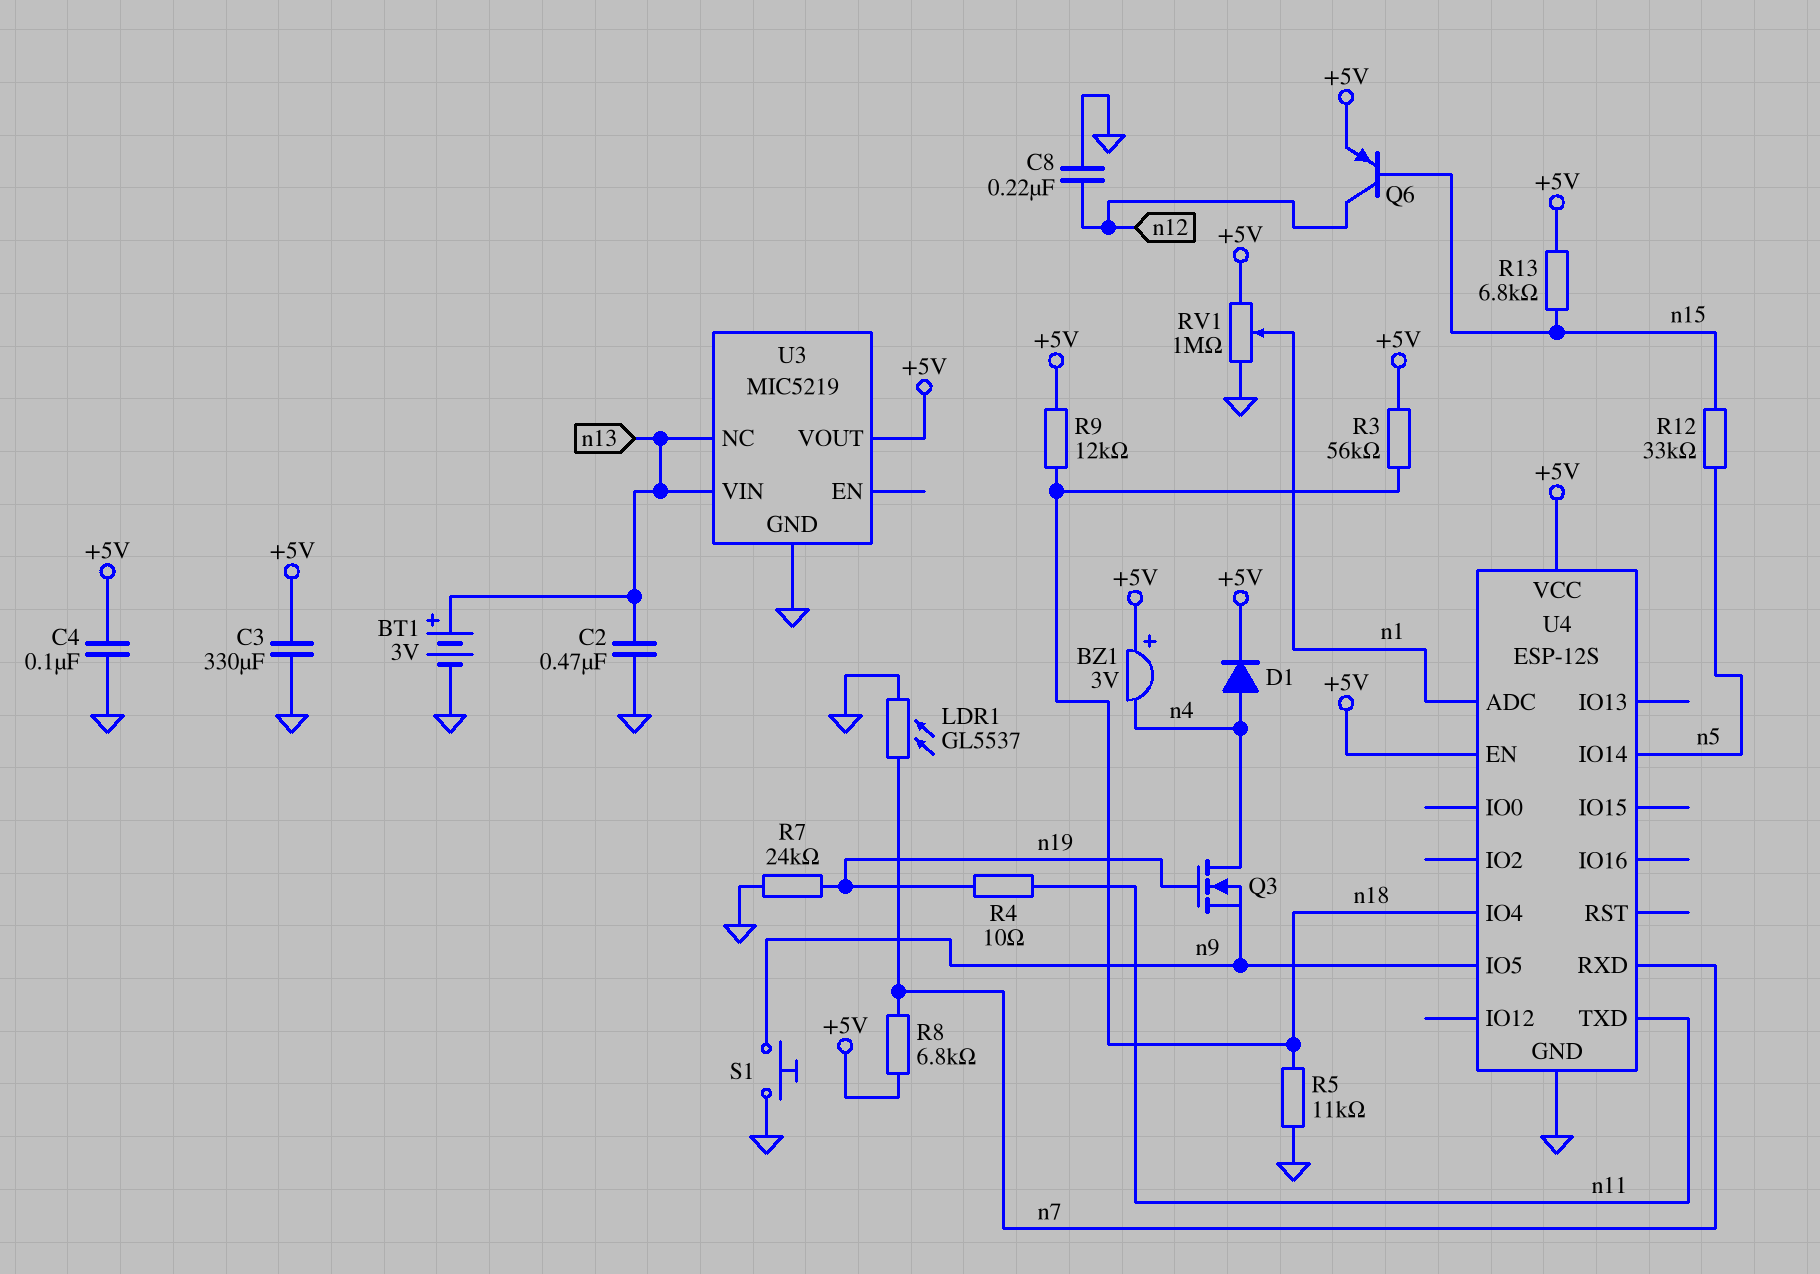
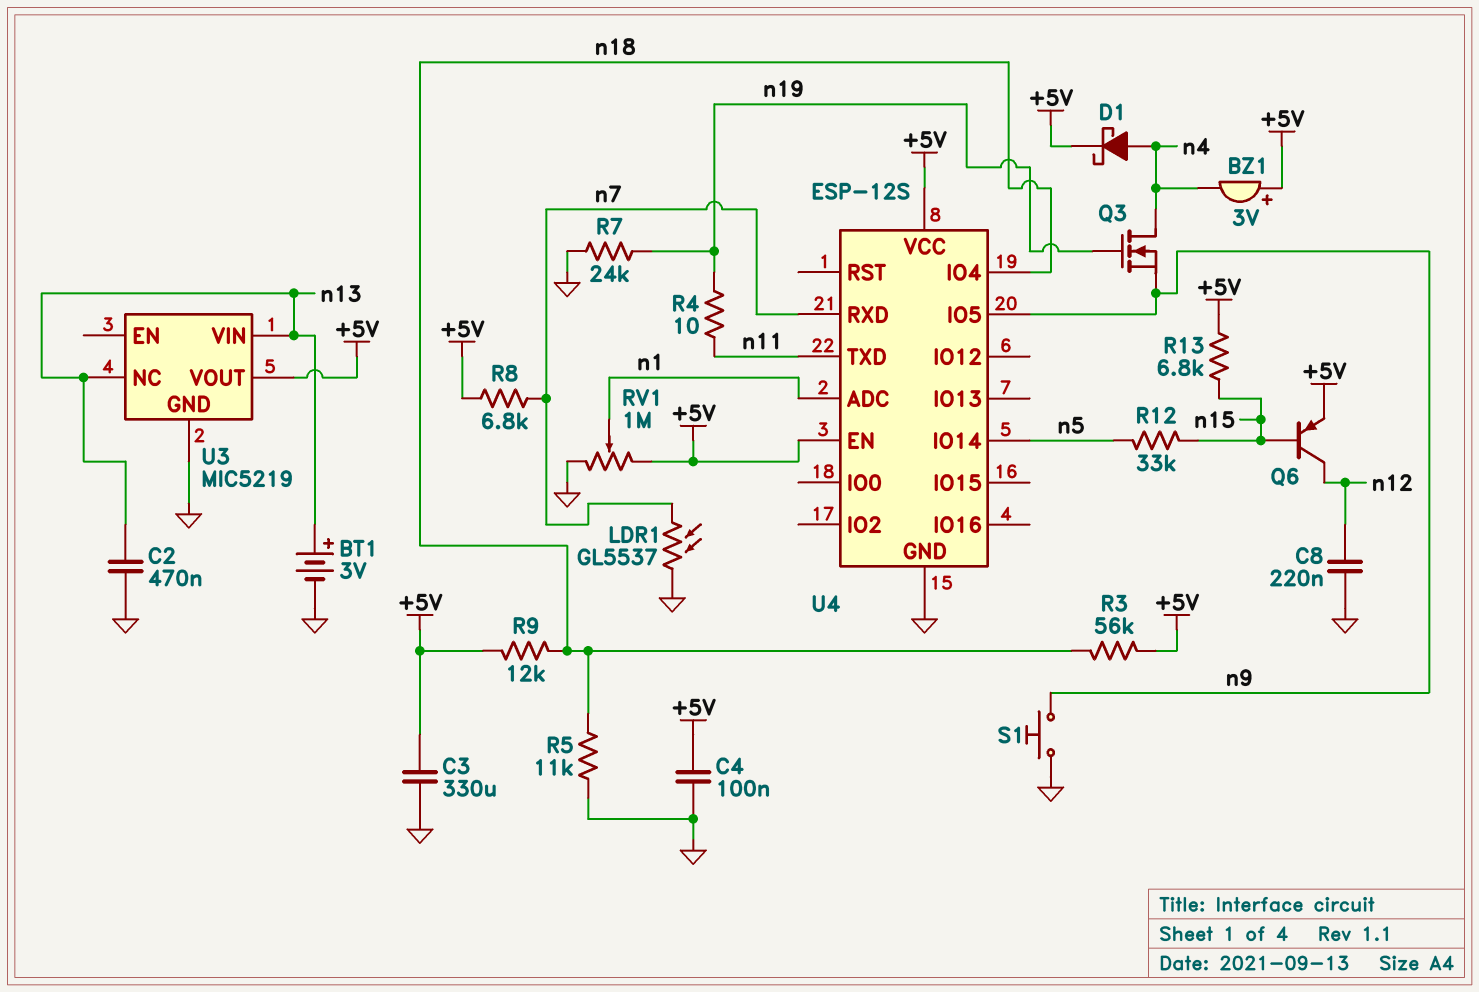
D1: diode (A n4, K +5V) -> schottky (A n4, K +5V)

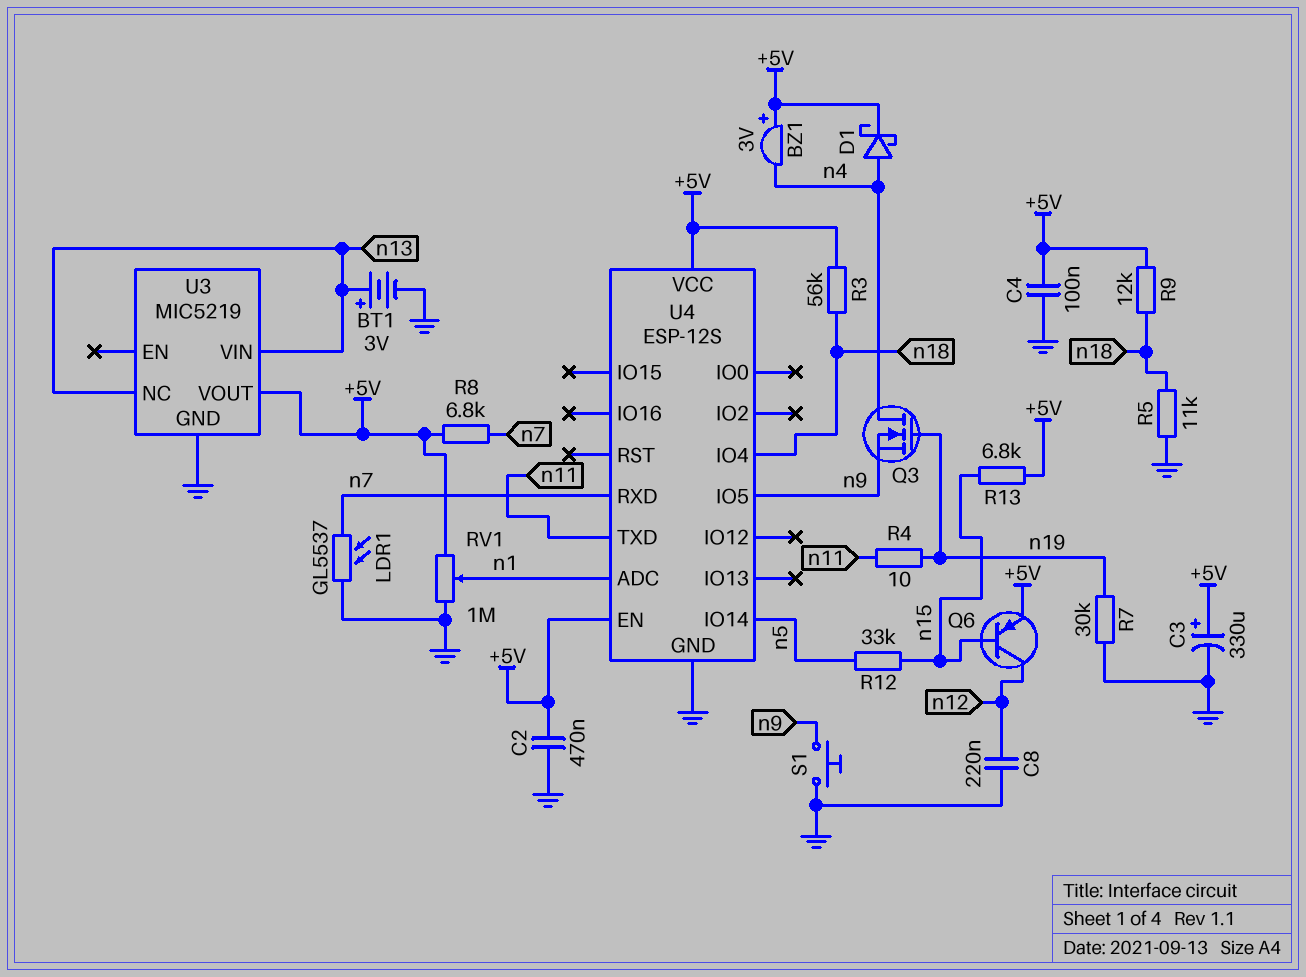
C2: 470nF (GND, n13) -> 470nF (+5V, GND)
C3: 330uF (+5V, GND) -> 330uF (plus +5V, minus GND)
R7: 24k (GND, n19) -> 30k (GND, n19)

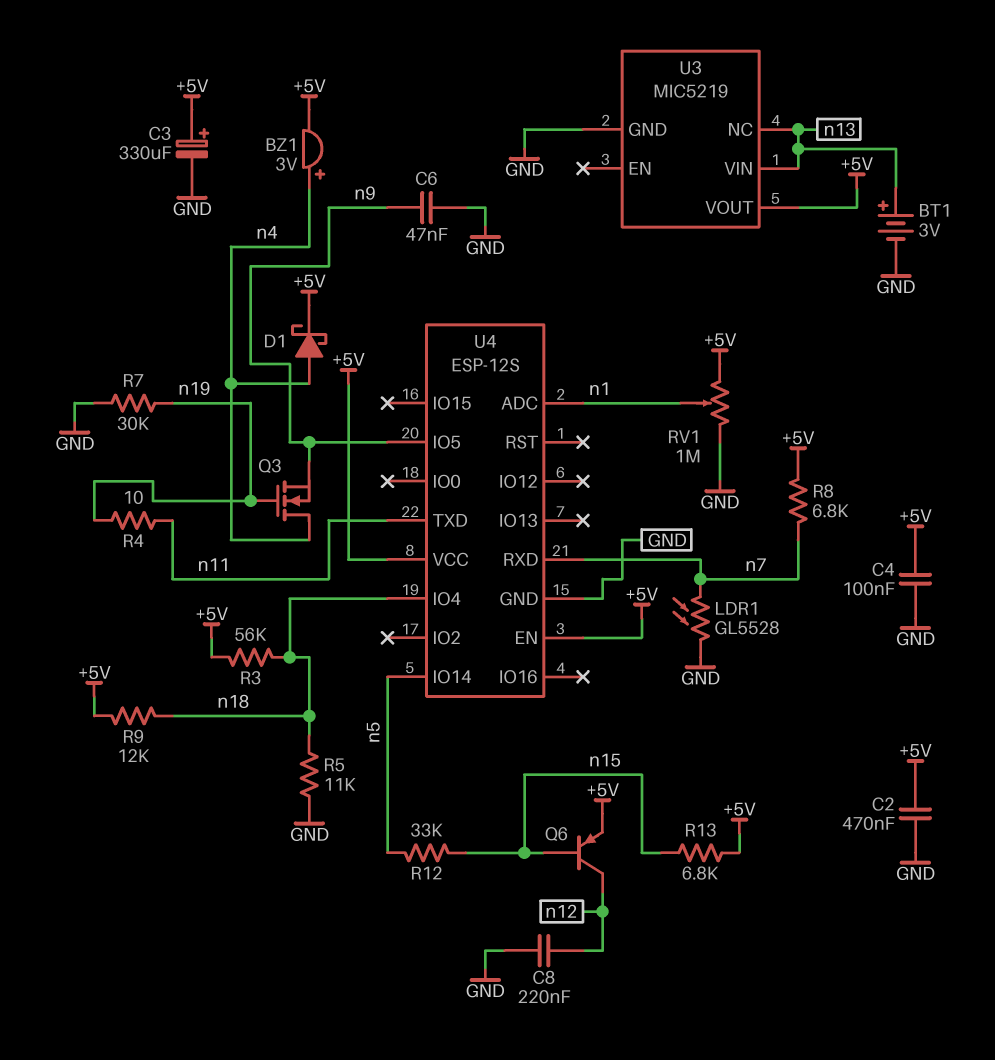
BZ1: buzzer 3V (plus +5V, minus n4) -> buzzer 3V (plus n4, minus +5V)
C6: none -> 47nF (GND, n9)
LDR1: GL5537 (GND, n7) -> GL5528 (GND, n7)
S1: button (GND, n9) -> none

